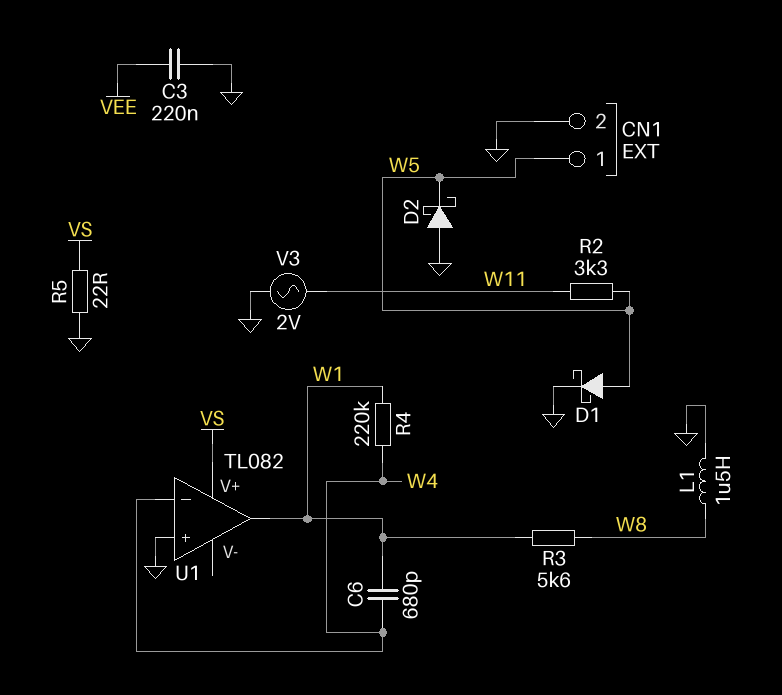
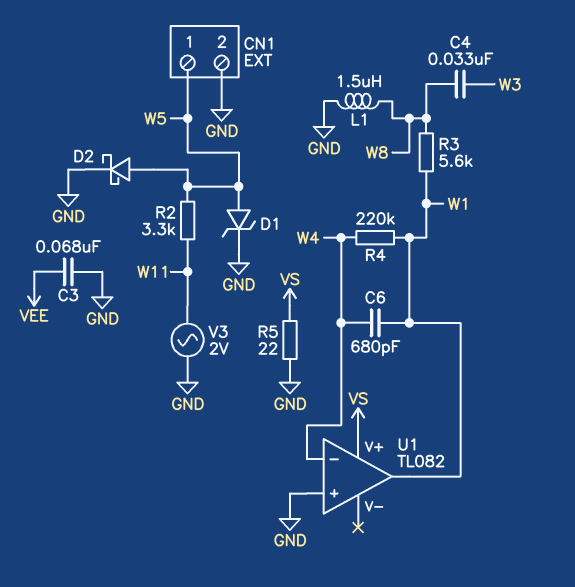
C3: 220nF (GND, VEE) -> 68nF (GND, VEE)
C4: none -> 33nF (W3, W8)
D1: schottky (A W5, K GND) -> zener (A W5, K GND)
D2: schottky (A GND, K W5) -> schottky (A W5, K GND)

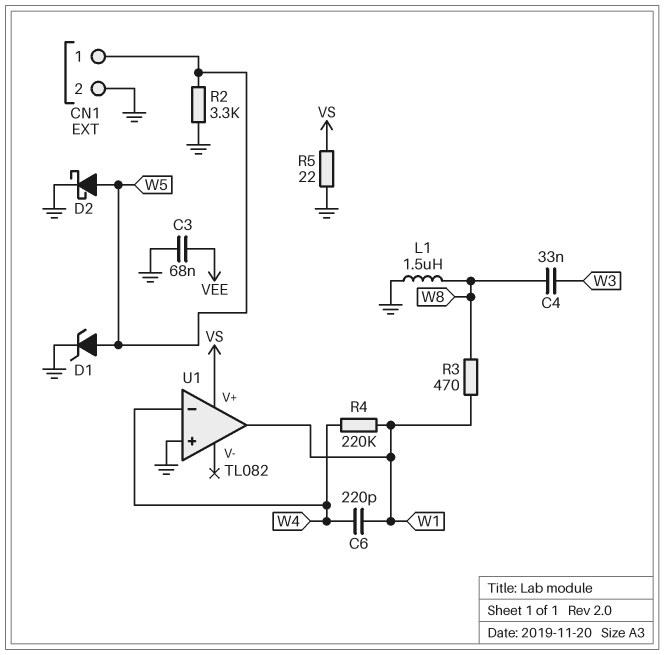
C6: 680pF (W1, W4) -> 220pF (W1, W4)
R2: 3.3k (W5, W11) -> 3.3k (GND, W5)
R3: 5.6k (W1, W8) -> 470 (W1, W8)
V3: AC 2V (GND, W11) -> none

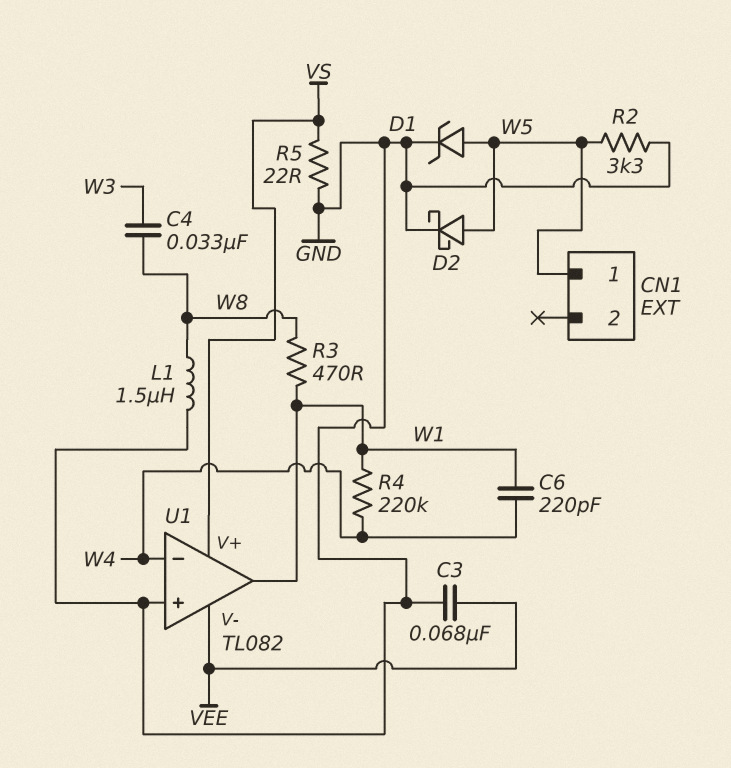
CN1 pin 2: GND -> none
U1 pin V-: none -> VEE

